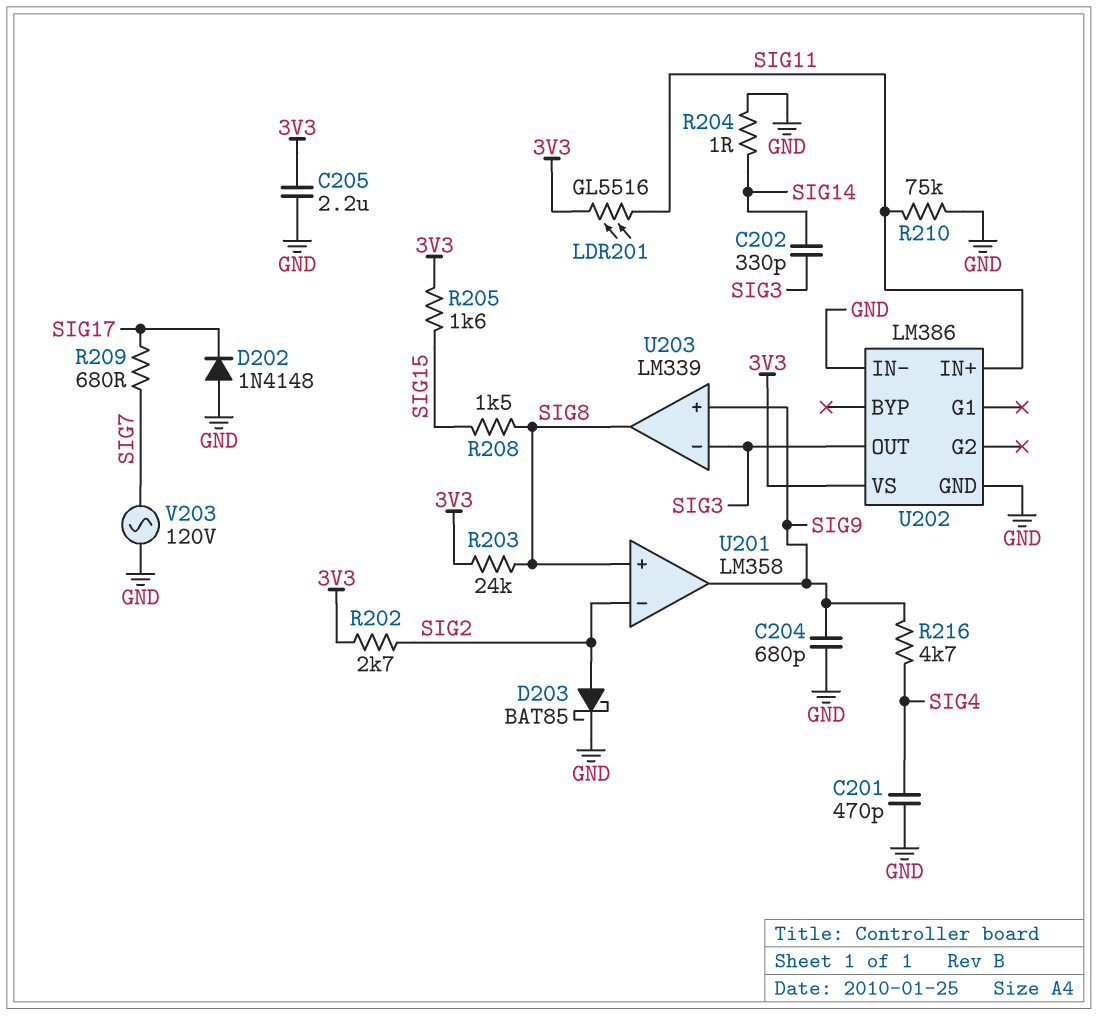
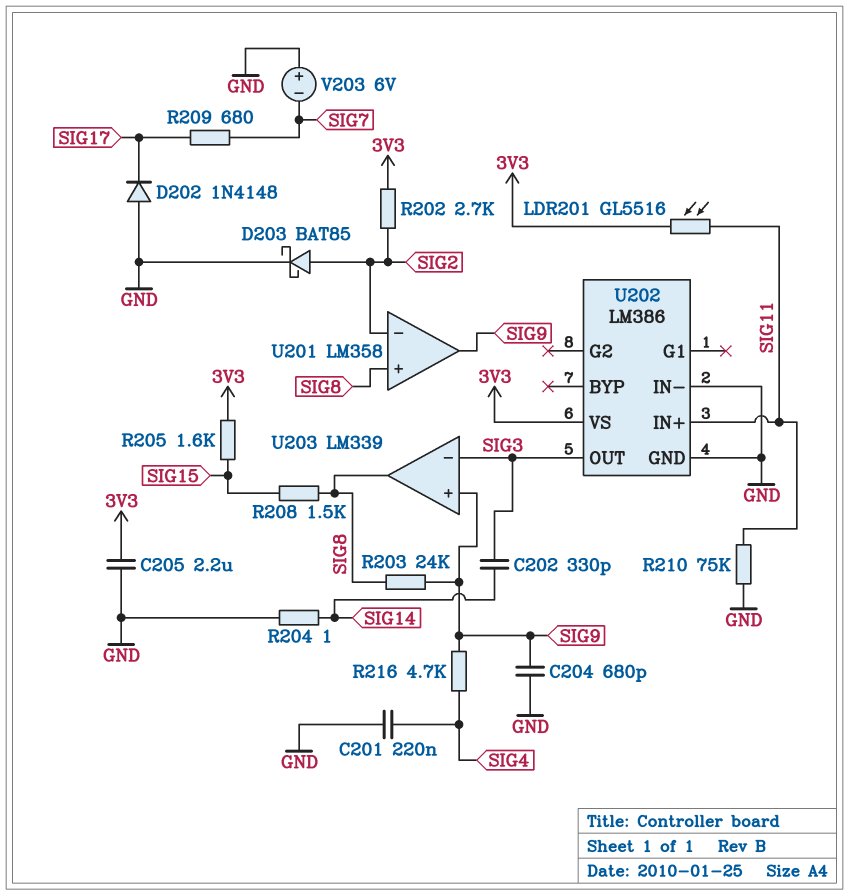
C201: 470pF (GND, SIG4) -> 220nF (GND, SIG4)
R203: 24k (3V3, SIG8) -> 24k (SIG8, SIG9)
V203: AC 120V (GND, SIG7) -> 6V (plus GND, minus SIG7)

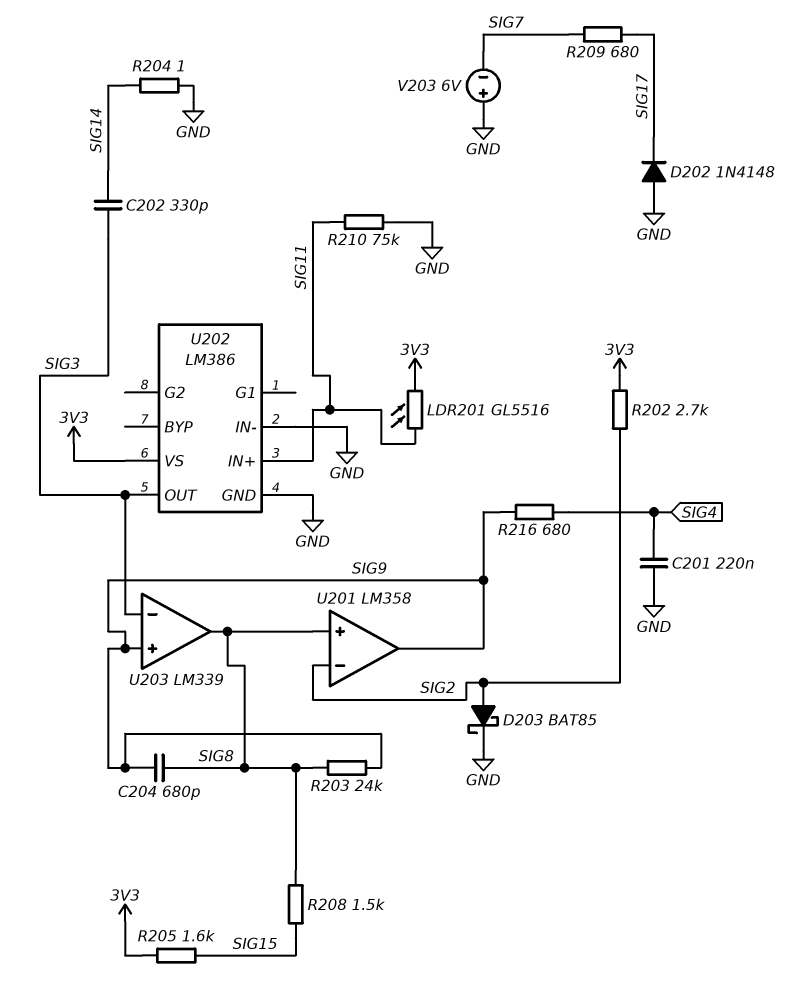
C204: 680pF (GND, SIG9) -> 680pF (SIG8, SIG9)
C205: 2.2uF (3V3, GND) -> none
R216: 4.7k (SIG4, SIG9) -> 680 (SIG4, SIG9)

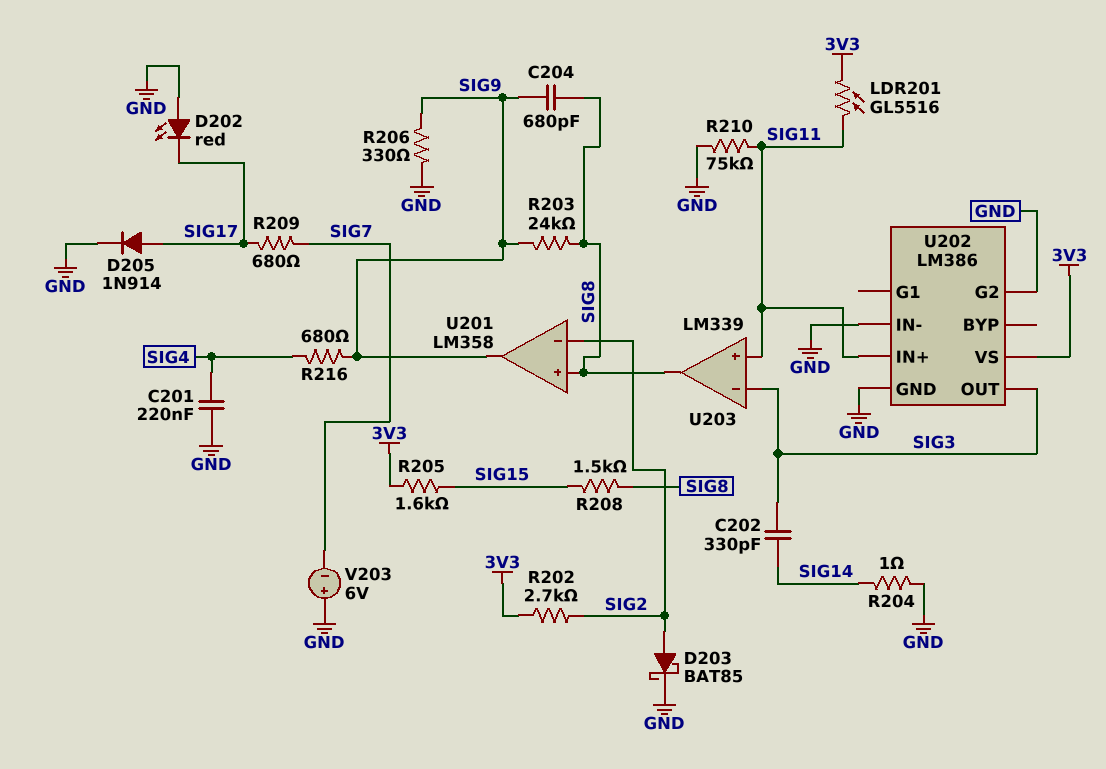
D202: diode 1N4148 (A GND, K SIG17) -> LED red (A GND, K SIG17)
D205: none -> diode 1N914 (A SIG17, K GND)
R206: none -> 330 (GND, SIG9)
U202 pin G2: none -> GND
U203 pin in+: SIG9 -> SIG11

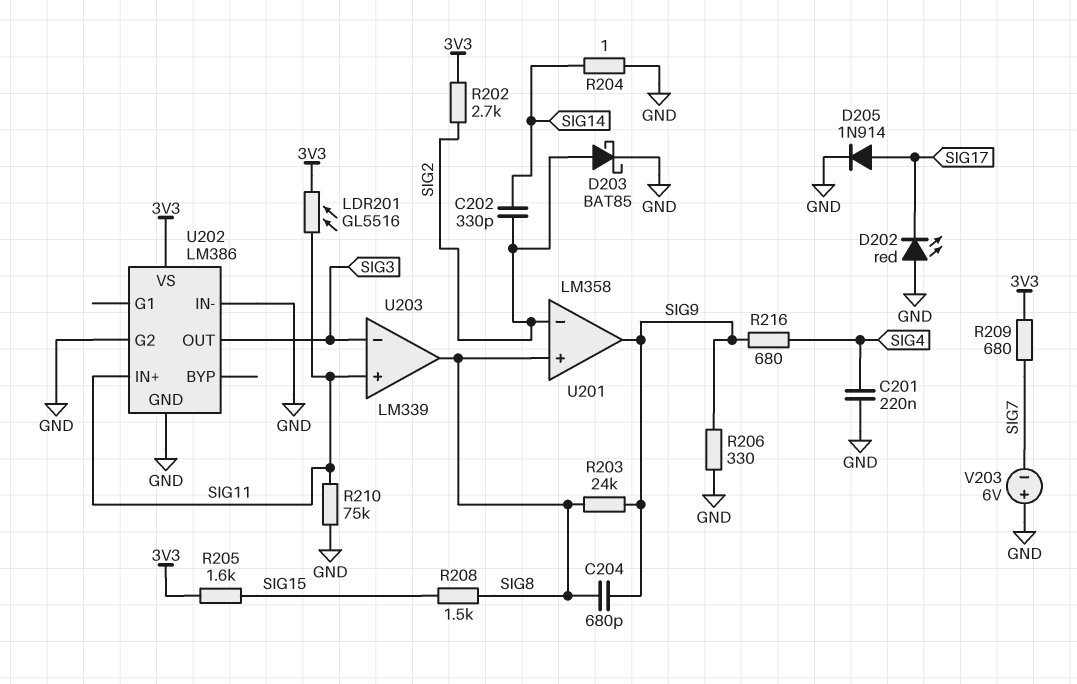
C202: 330pF (SIG3, SIG14) -> 330pF (SIG2, SIG14)
R209: 680 (SIG7, SIG17) -> 680 (3V3, SIG7)

